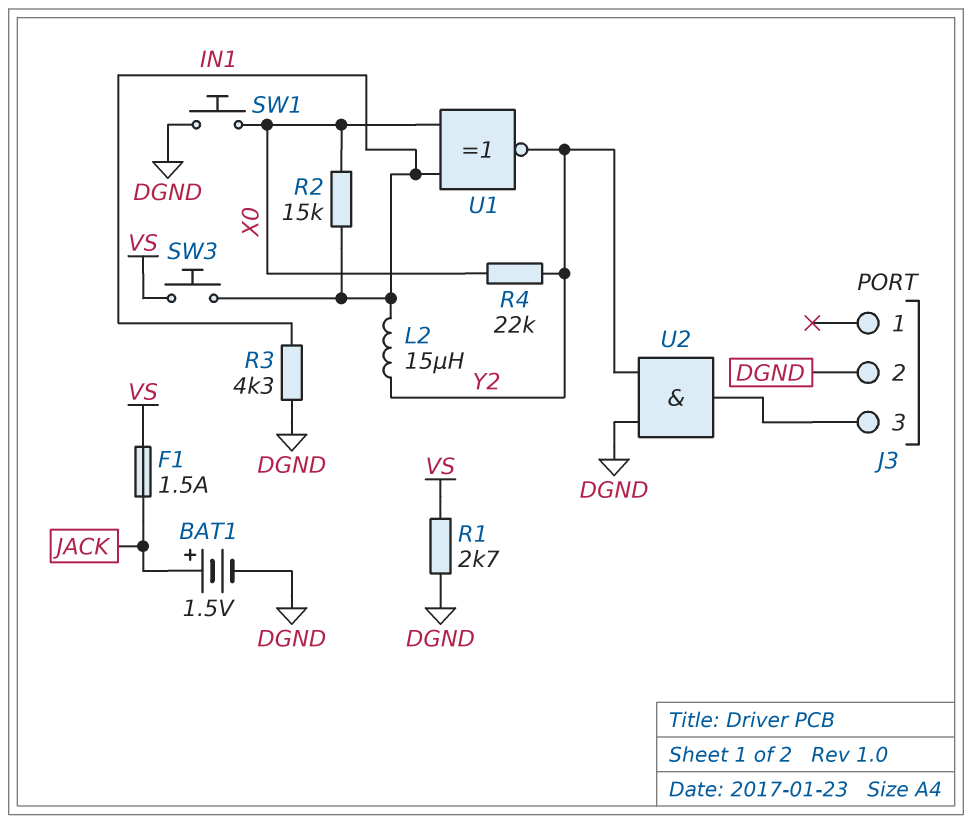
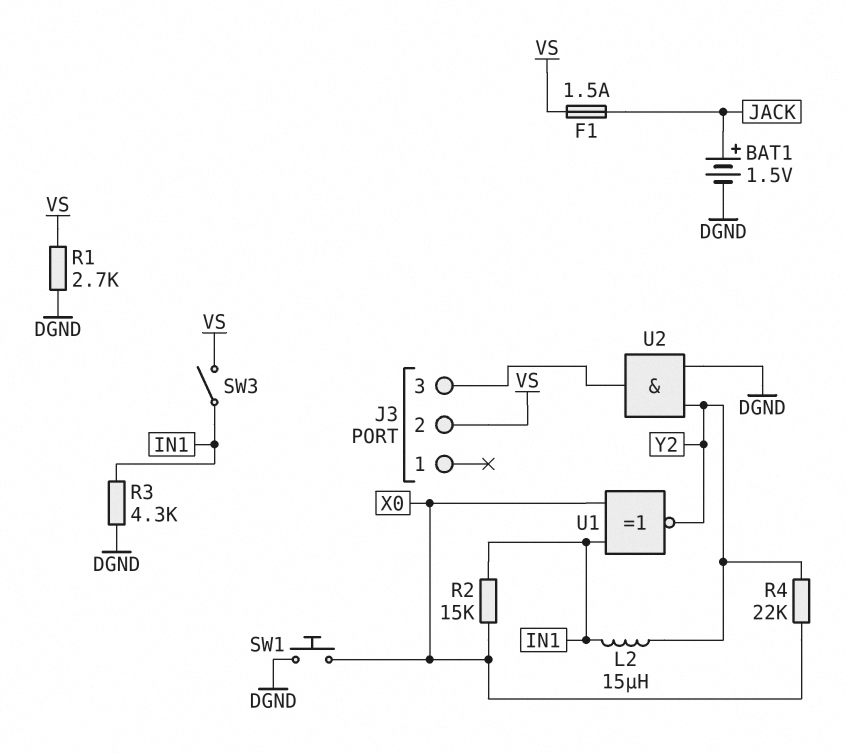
J3 pin 2: DGND -> VS
SW3: button (IN1, VS) -> switch (IN1, VS)

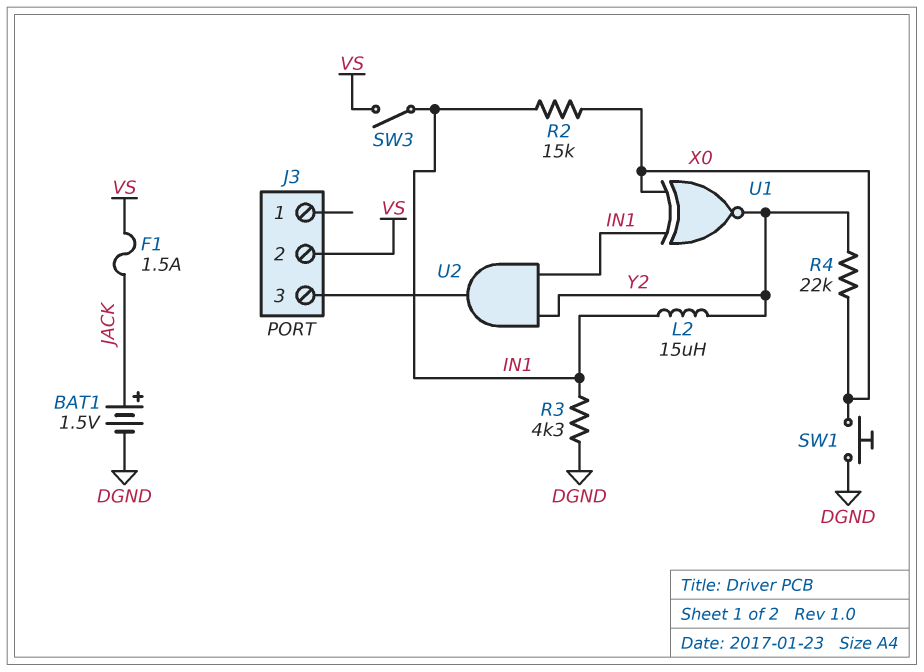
R1: 2.7k (DGND, VS) -> none
U2: AND (in DGND, in Y2, out J3/3) -> AND (in IN1, in Y2, out J3/3)

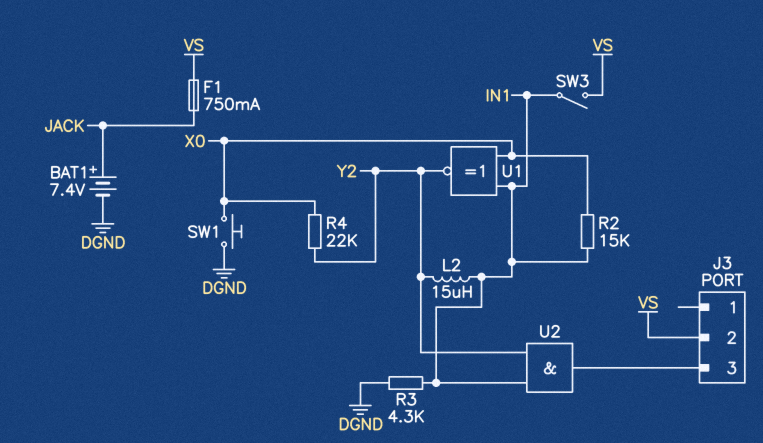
BAT1: 1.5V (plus JACK, minus DGND) -> 7.4V (plus JACK, minus DGND)
F1: 1.5A (JACK, VS) -> 750mA (JACK, VS)

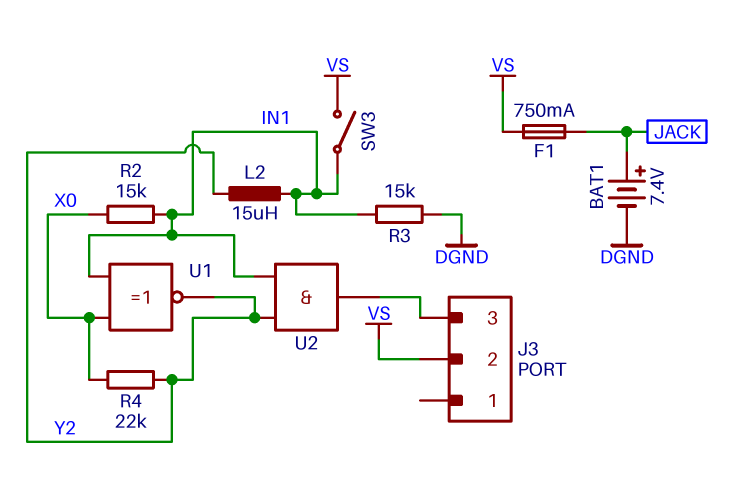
R3: 4.3k (DGND, IN1) -> 15k (DGND, IN1)
SW1: button (DGND, X0) -> none

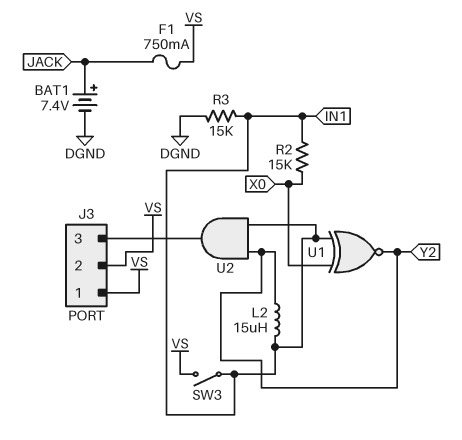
J3 pin 1: none -> VS
R4: 22k (X0, Y2) -> none

